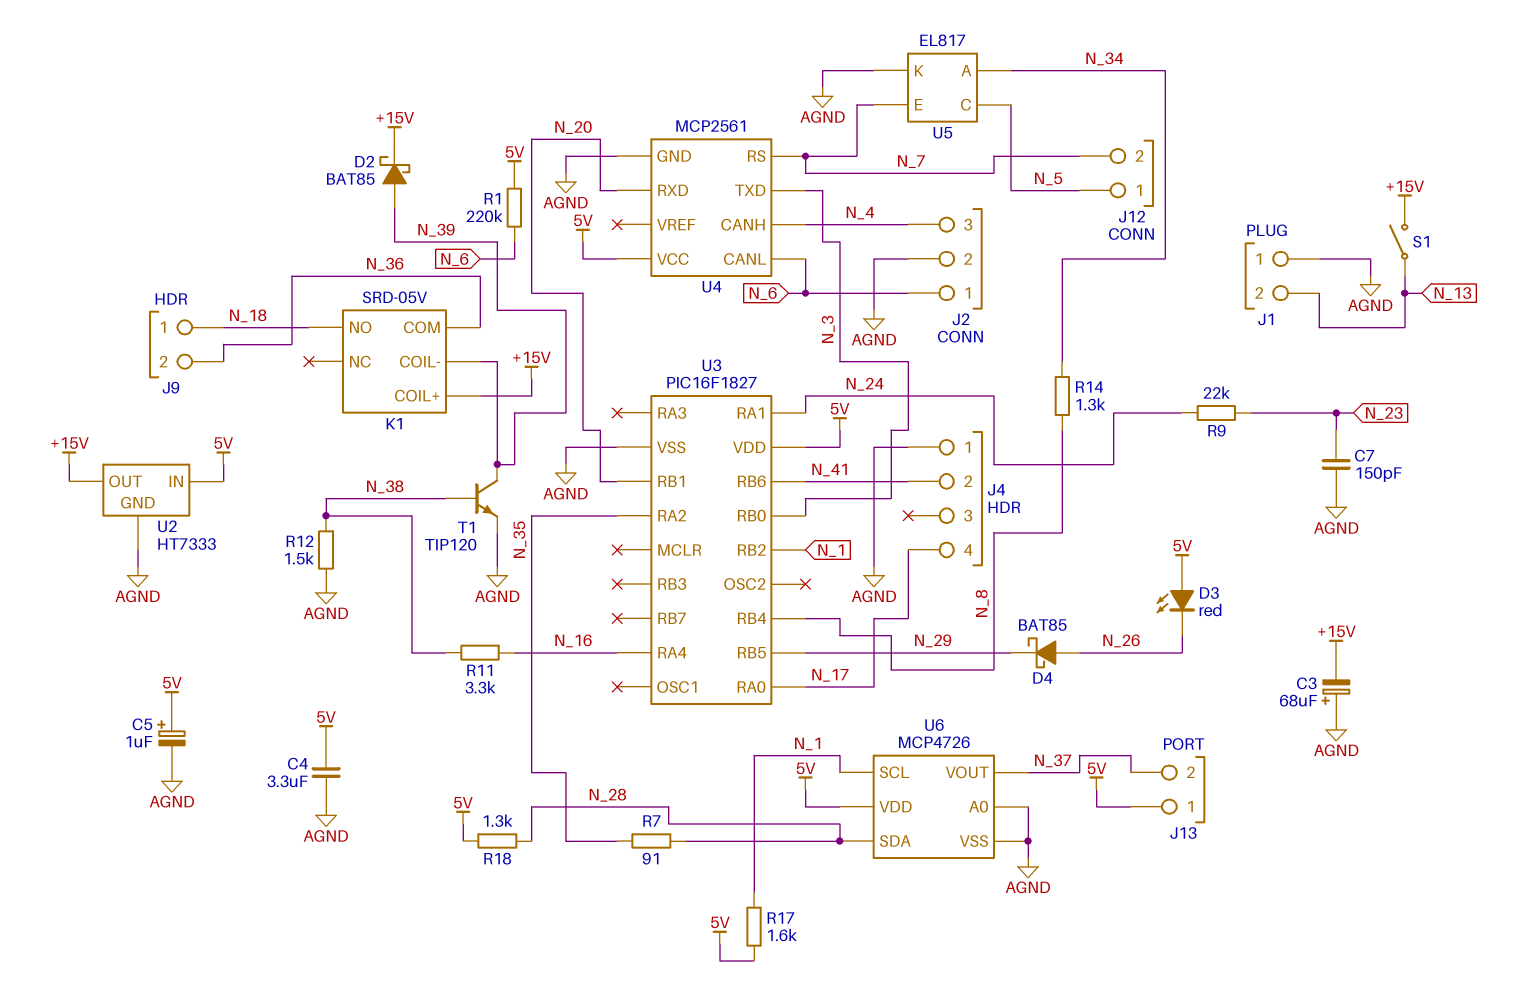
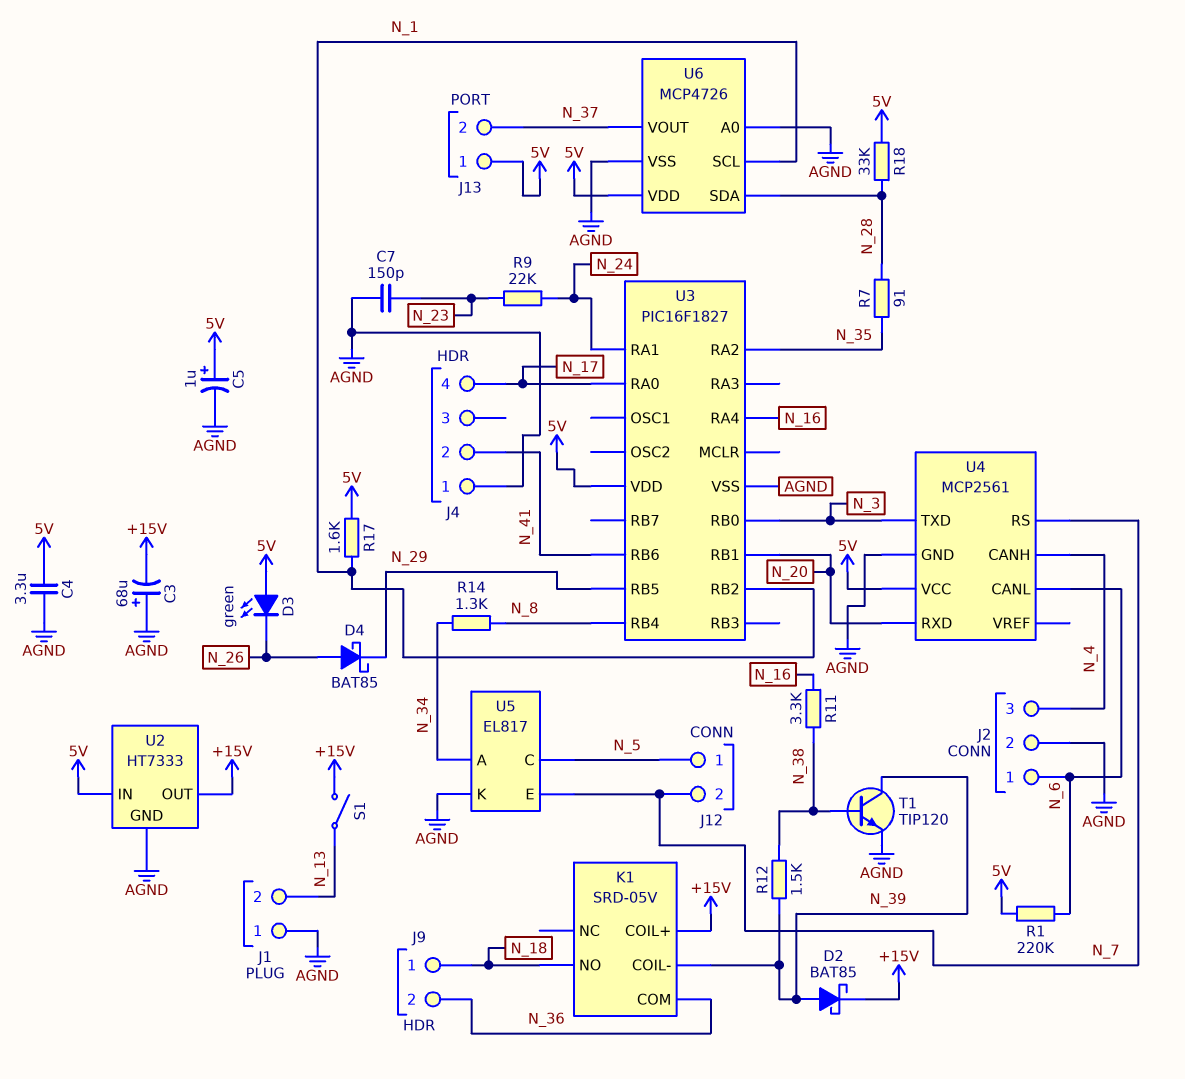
D3: LED red (A 5V, K N_26) -> LED green (A 5V, K N_26)
R12: 1.5k (AGND, N_38) -> 1.5k (N_38, N_39)
R18: 1.3k (5V, N_28) -> 33k (5V, N_28)

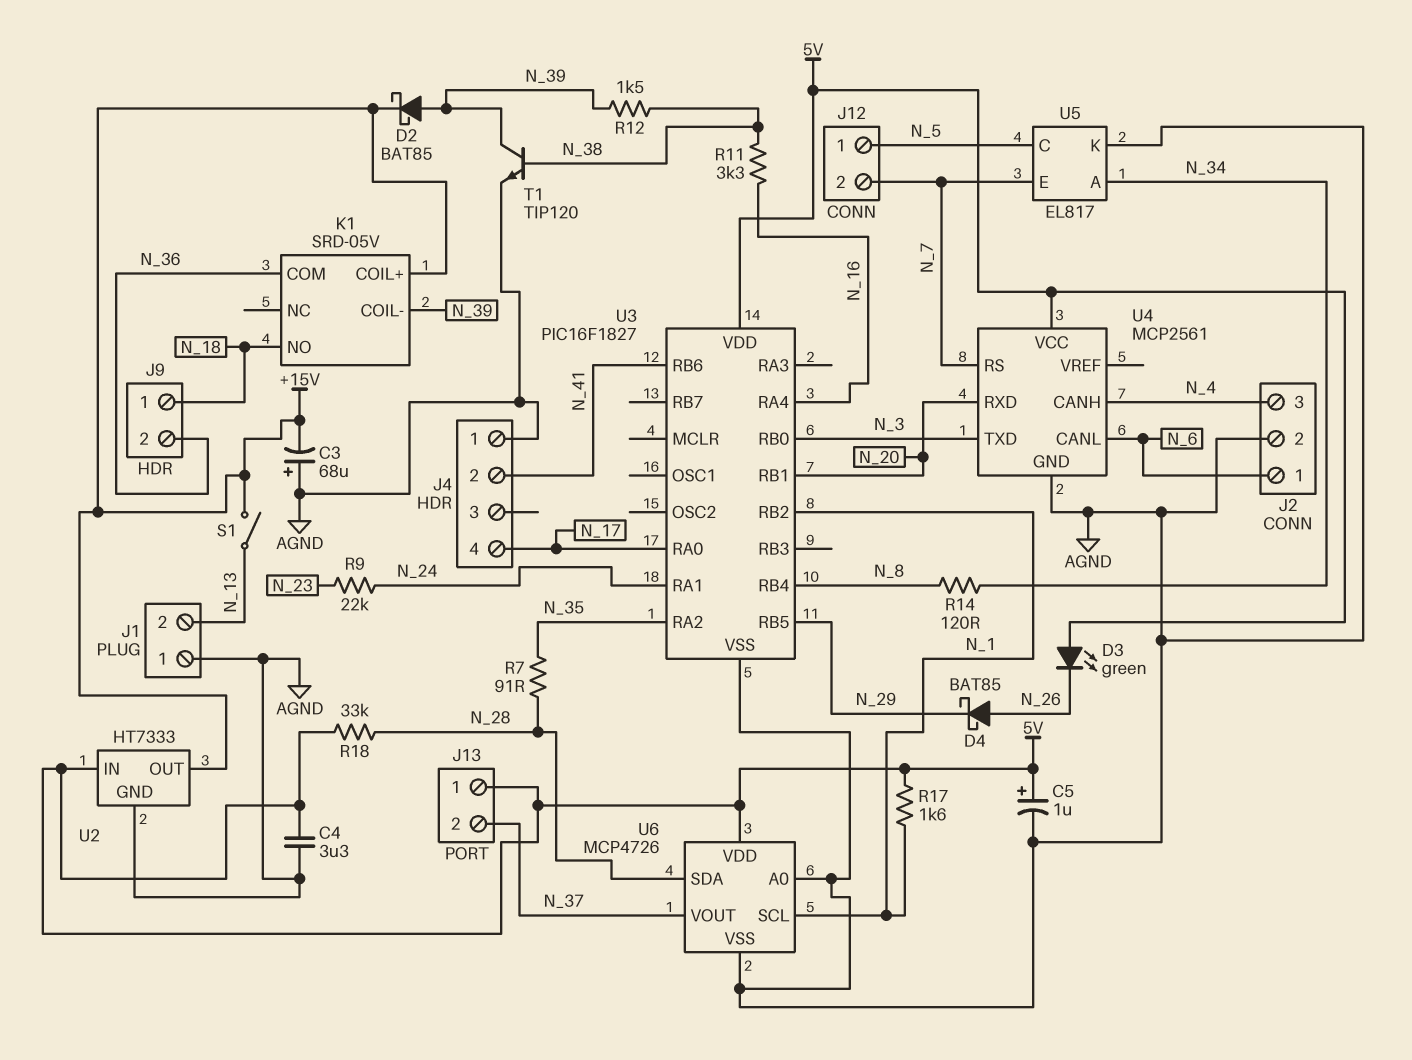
C7: 150pF (AGND, N_23) -> none
R1: 220k (5V, N_6) -> none
R14: 1.3k (N_8, N_34) -> 120 (N_8, N_34)

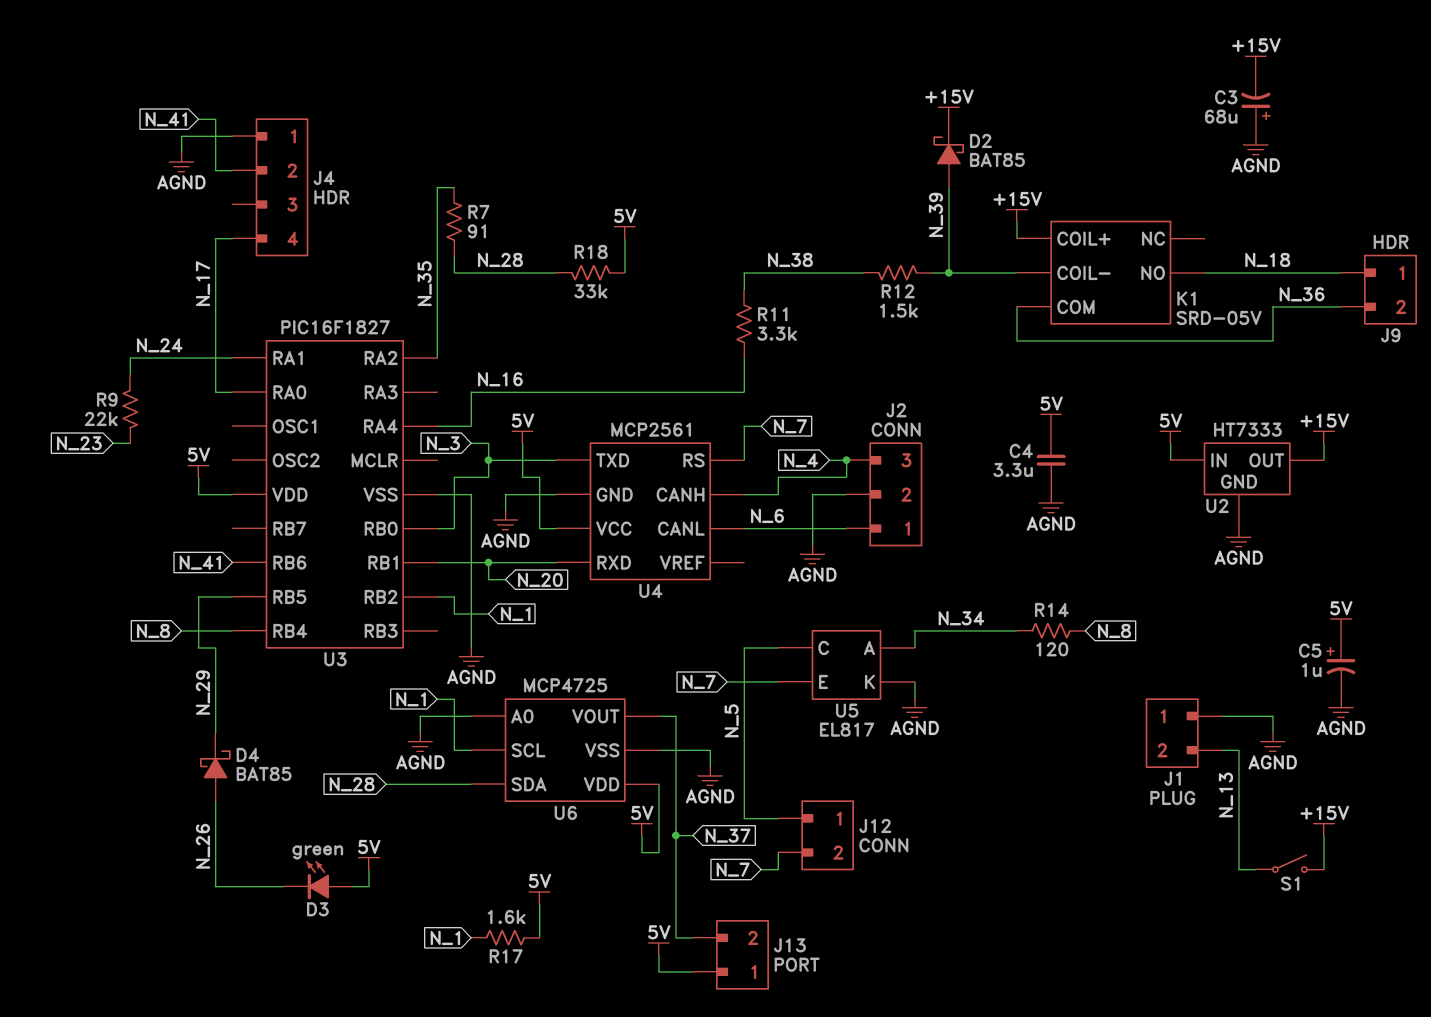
T1: NPN TIP120 (B N_38, C N_39, E AGND) -> none
U6: MCP4726 -> MCP4725

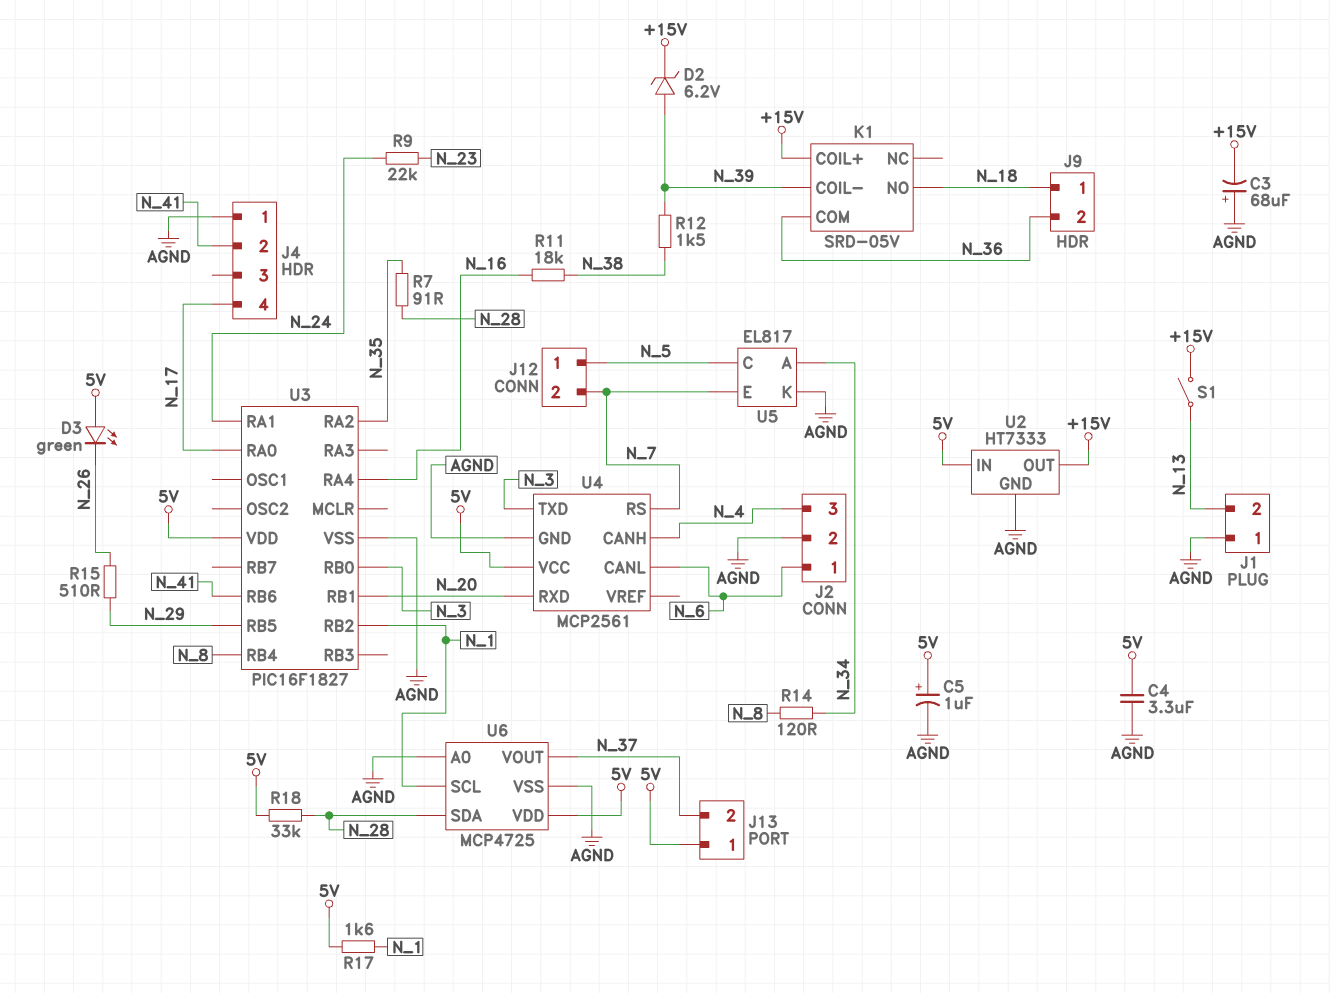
D2: schottky BAT85 (A N_39, K +15V) -> zener 6.2V (A N_39, K +15V)
D4: schottky BAT85 (A N_26, K N_29) -> none
R11: 3.3k (N_16, N_38) -> 18k (N_16, N_38)
R15: none -> 510 (N_26, N_29)

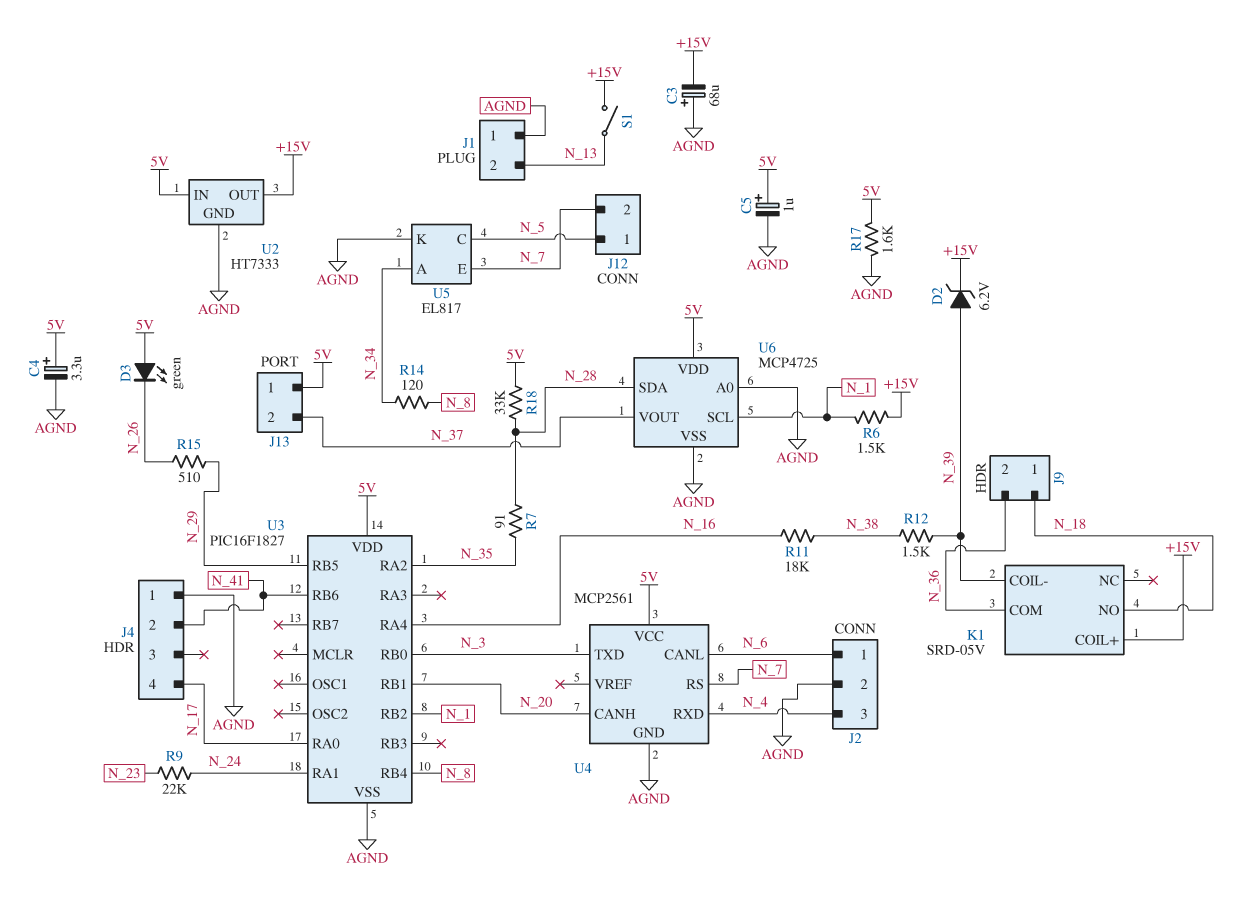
C4: 3.3uF (5V, AGND) -> 3.3uF (plus 5V, minus AGND)
R6: none -> 1.5k (+15V, N_1)
R17: 1.6k (5V, N_1) -> 1.6k (5V, AGND)
U4 pin CANH: N_4 -> N_20
U4 pin RXD: N_20 -> N_4

